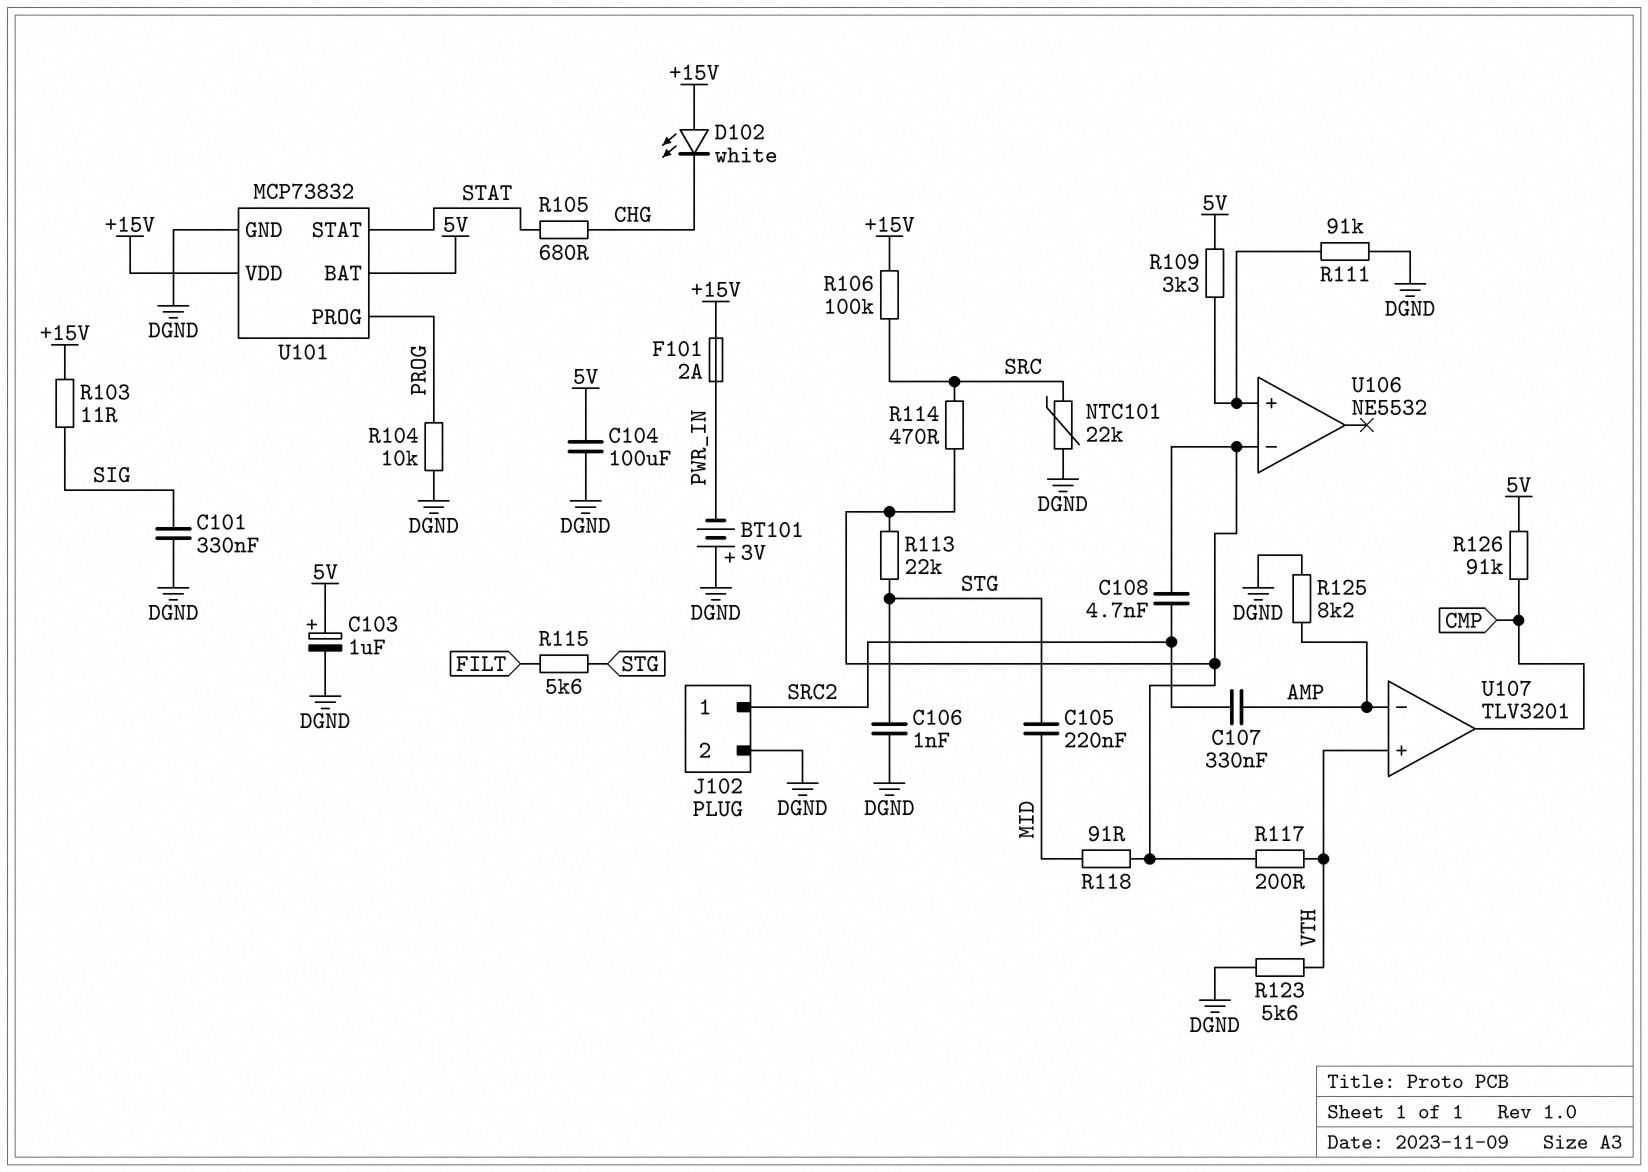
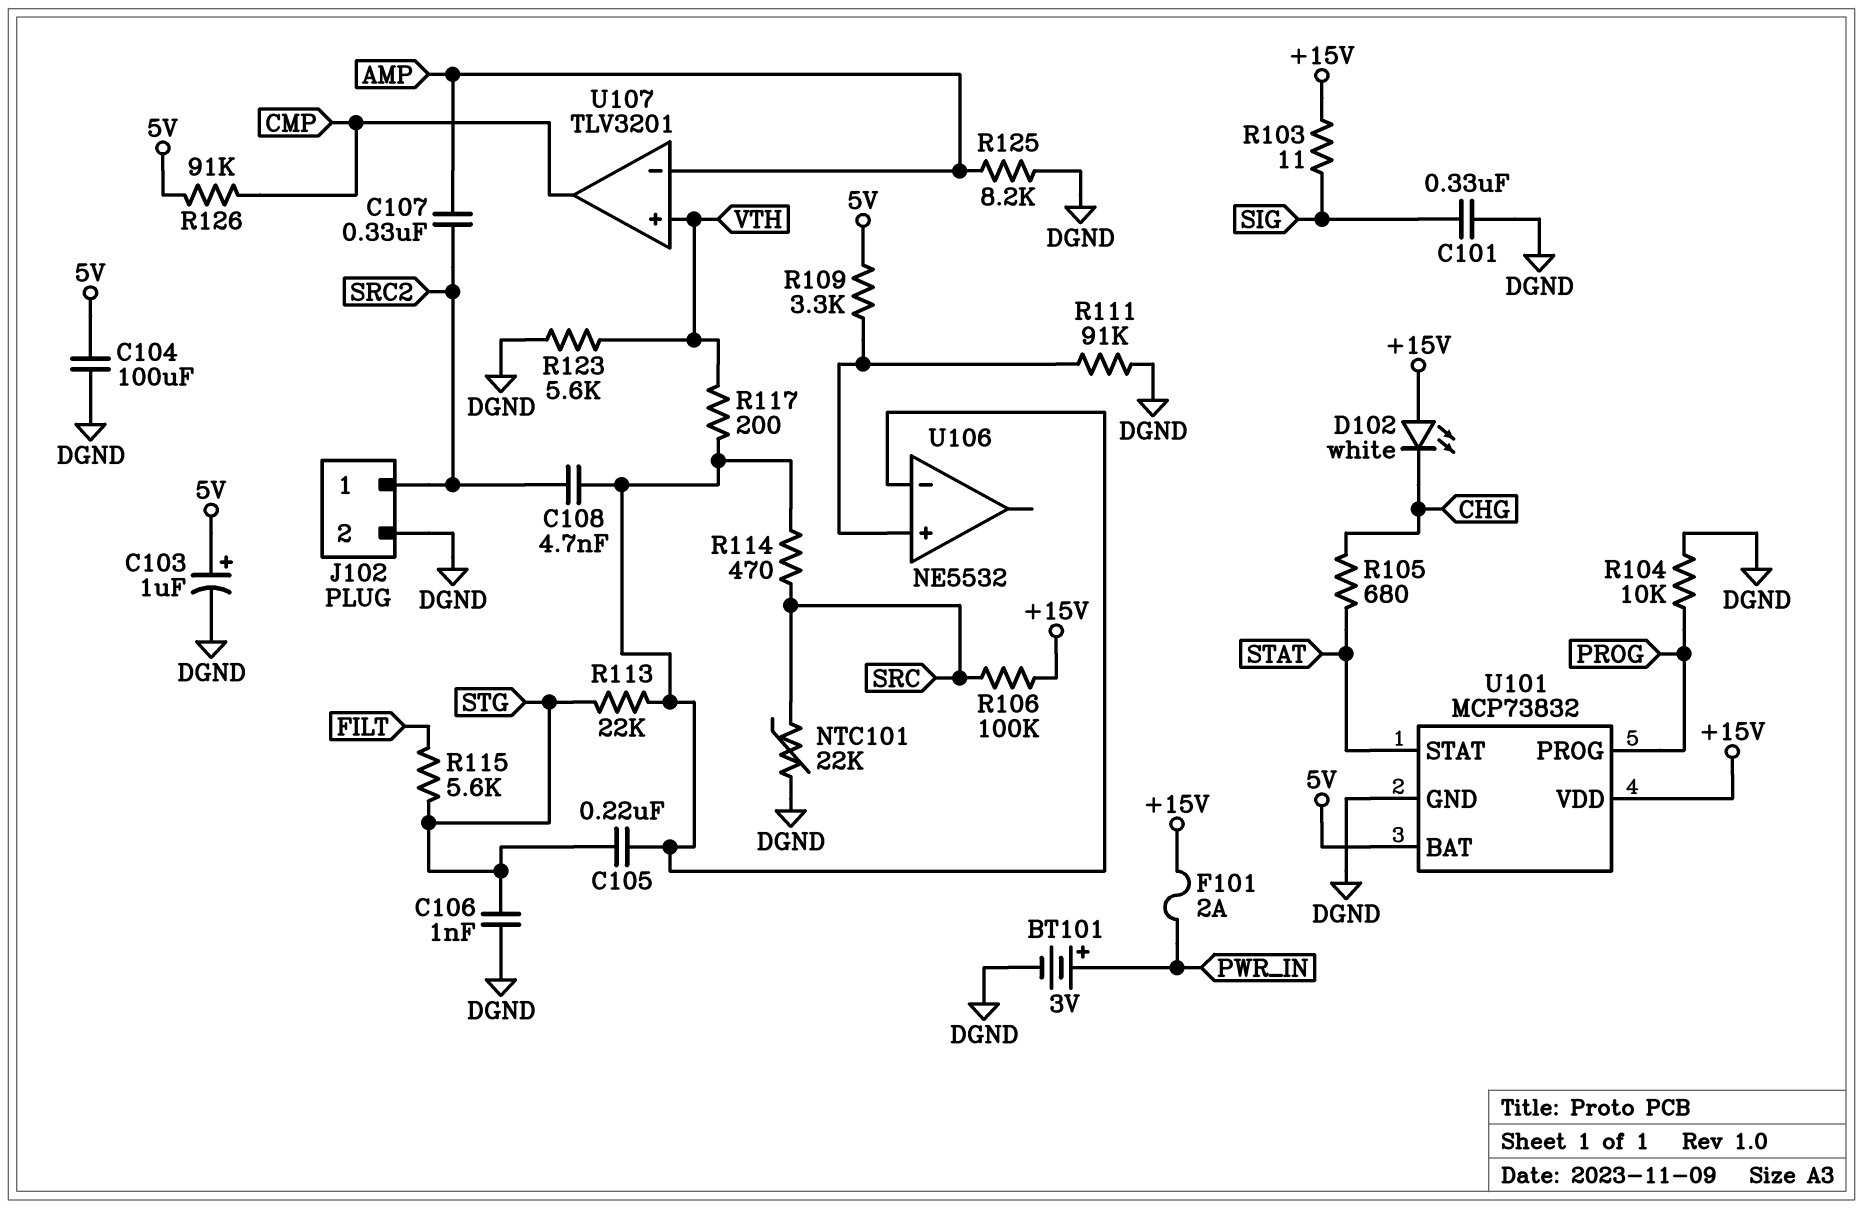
BT101: 3V (plus DGND, minus PWR_IN) -> 3V (plus PWR_IN, minus DGND)
C105: 220nF (MID, STG) -> 220nF (STG, U106/in-)
R118: 91 (MID, U106/in-) -> none

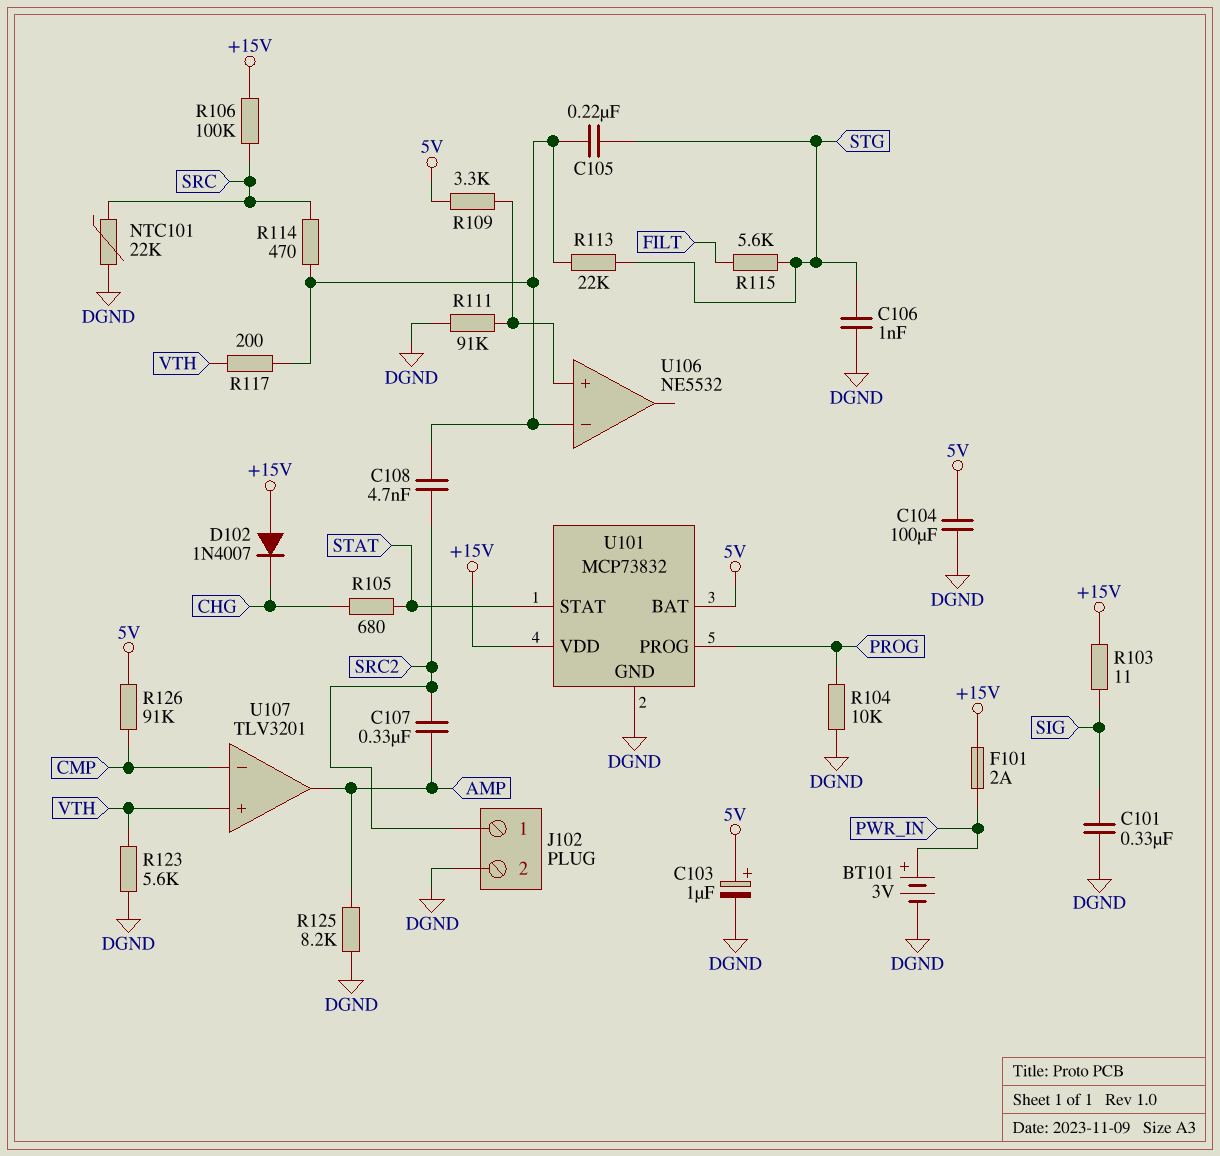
D102: LED white (A +15V, K CHG) -> diode 1N4007 (A +15V, K CHG)
U107 pin in-: AMP -> CMP
U107 pin out: CMP -> AMP

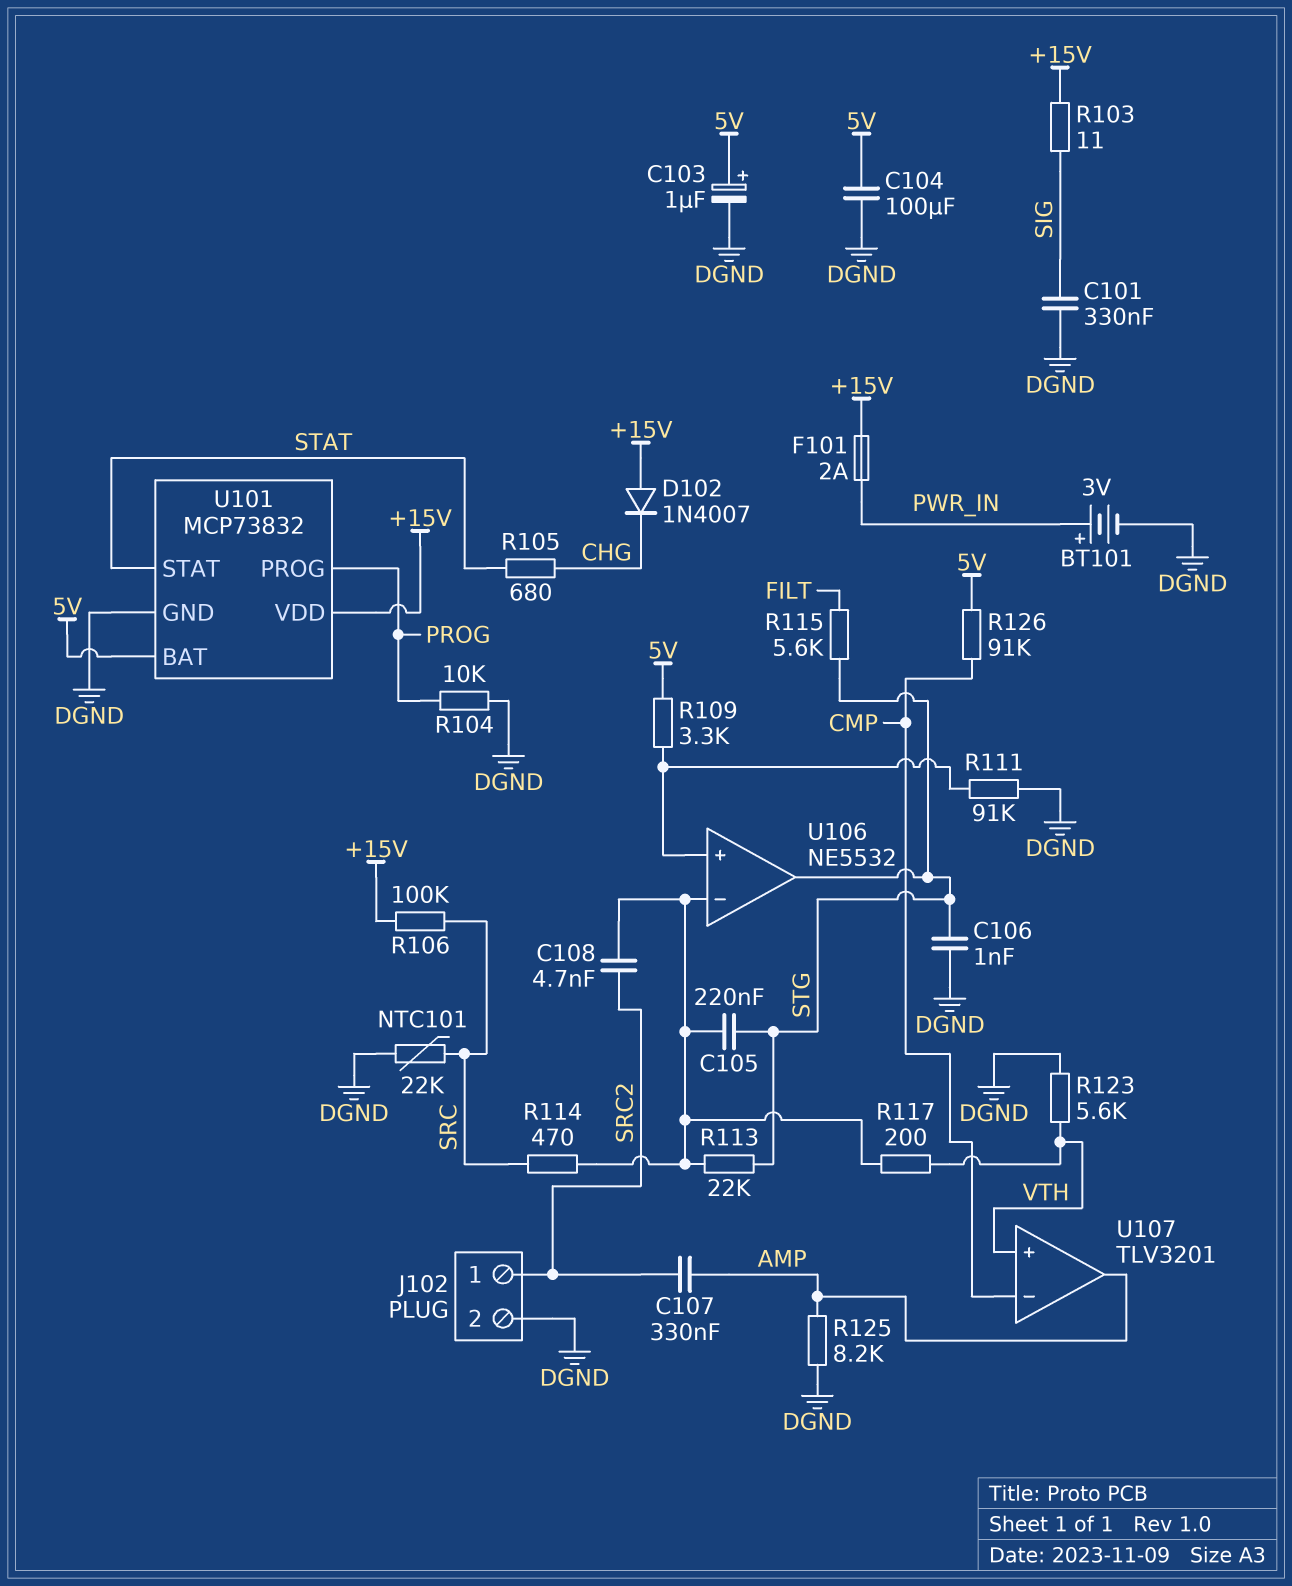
U106 pin out: none -> STG

